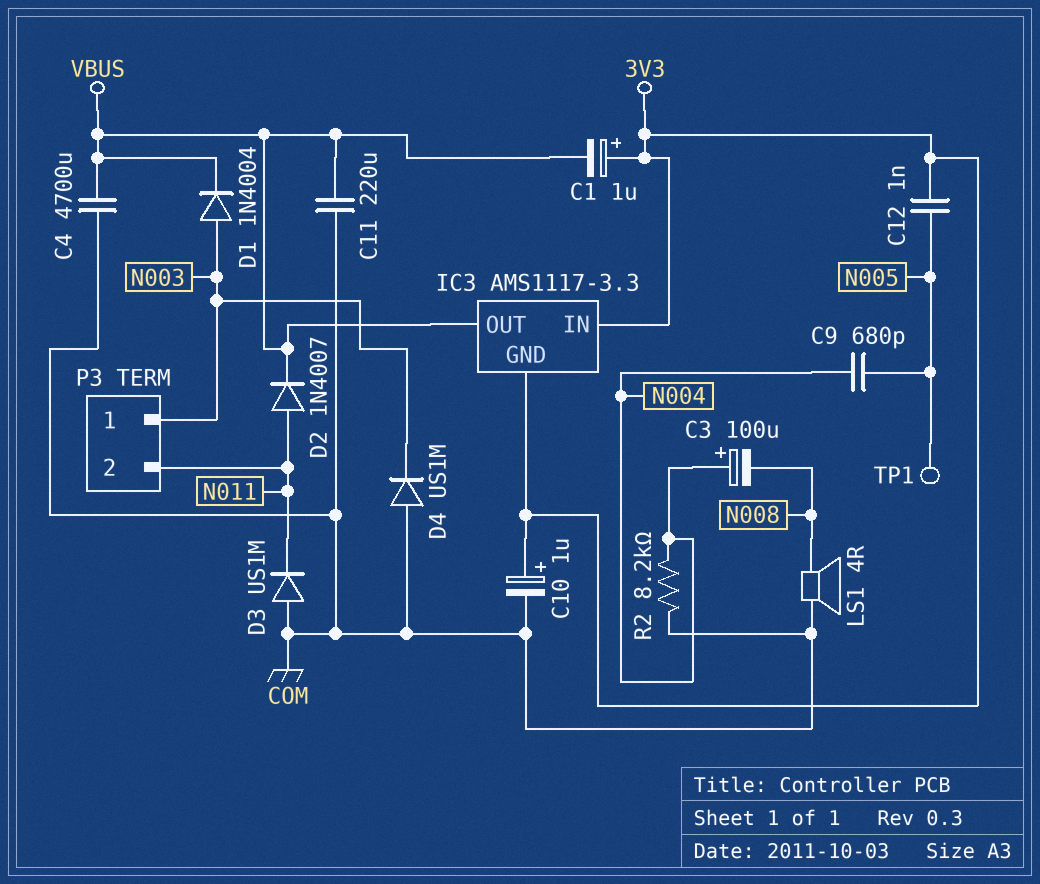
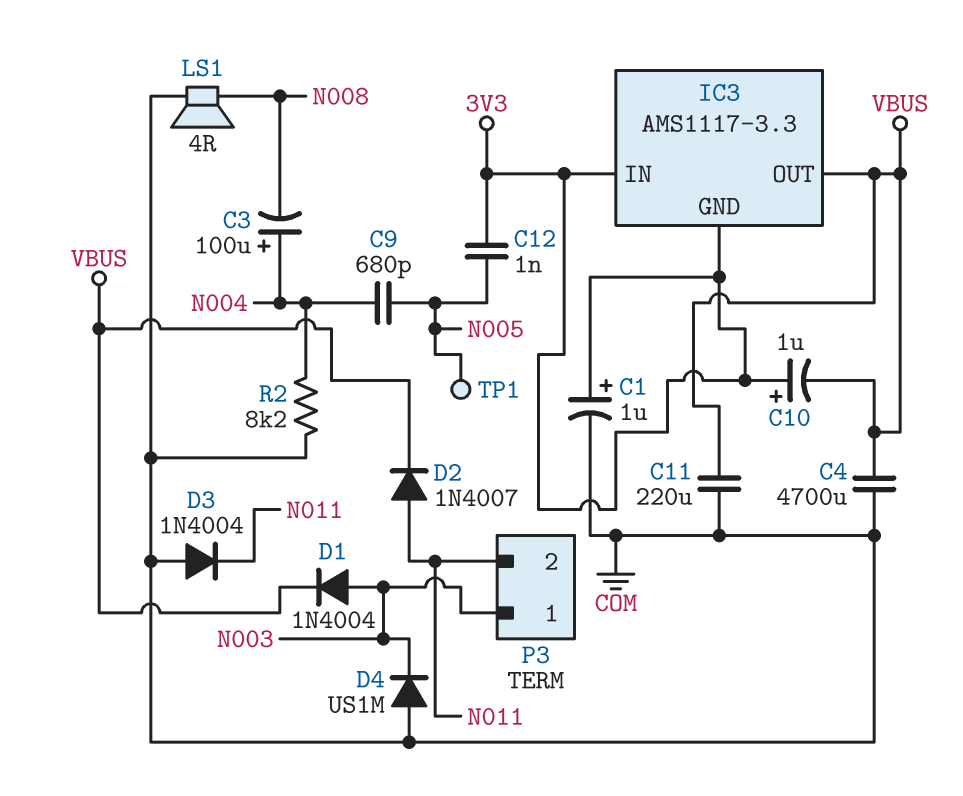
C1: 1uF (plus 3V3, minus VBUS) -> 1uF (plus 3V3, minus COM)
C10: 1uF (plus 3V3, minus COM) -> 1uF (plus 3V3, minus VBUS)
D3: diode US1M (A COM, K N011) -> diode 1N4004 (A COM, K N011)

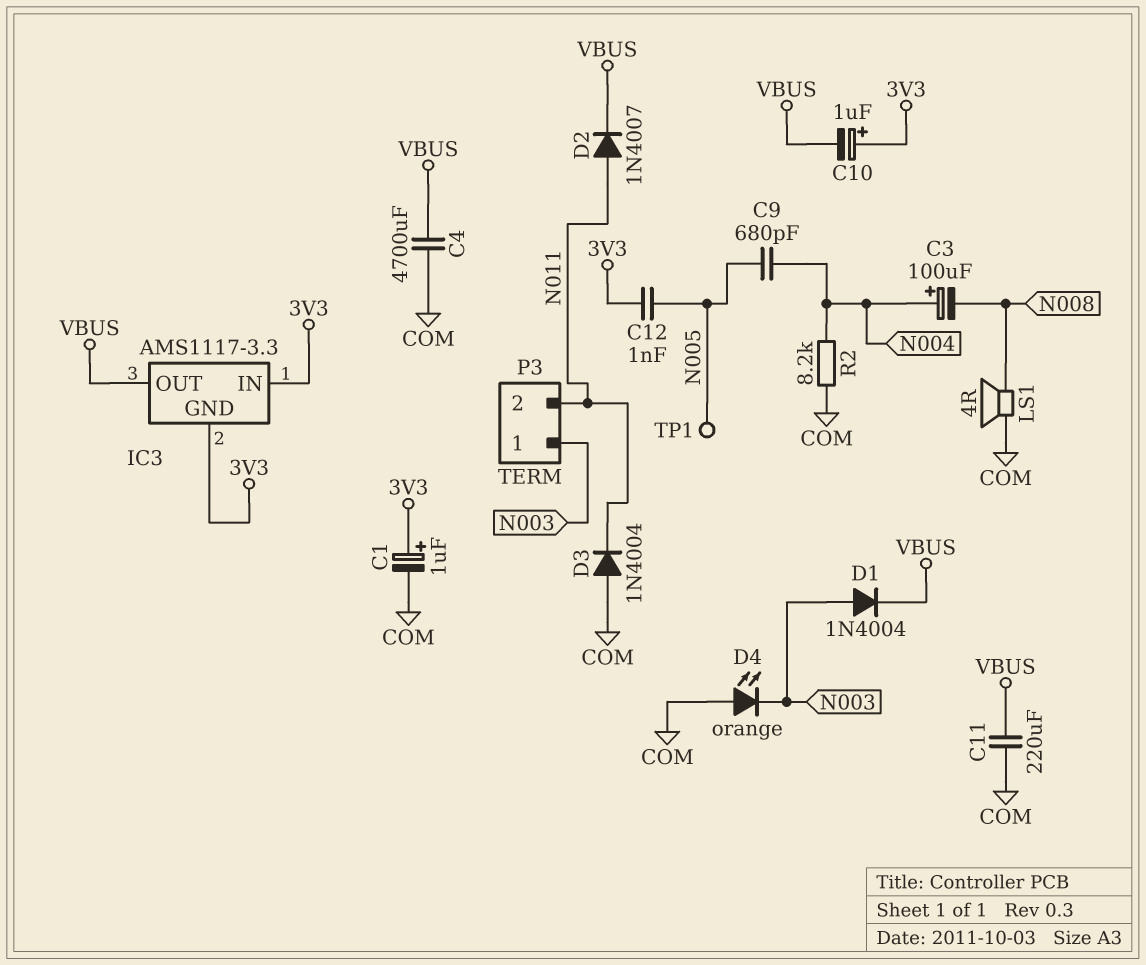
D4: diode US1M (A COM, K N003) -> LED orange (A COM, K N003)

